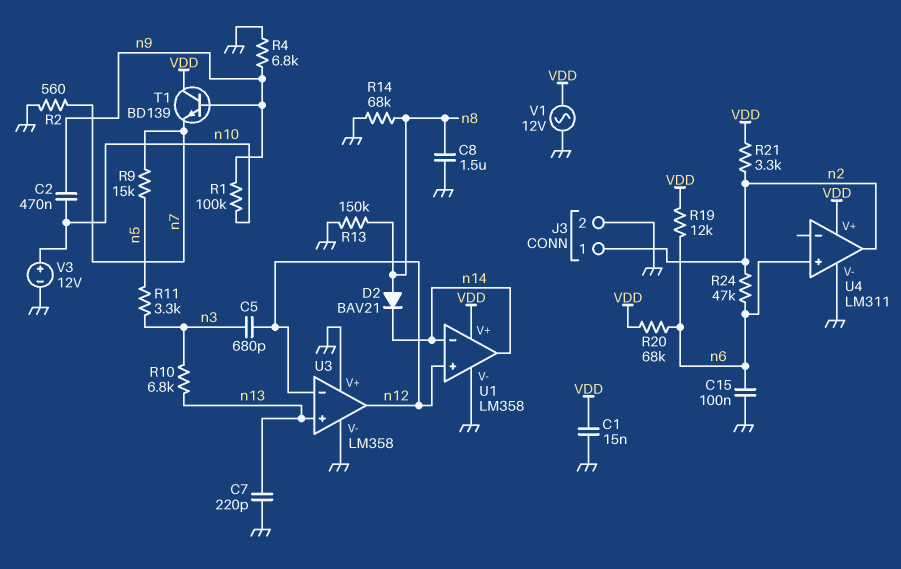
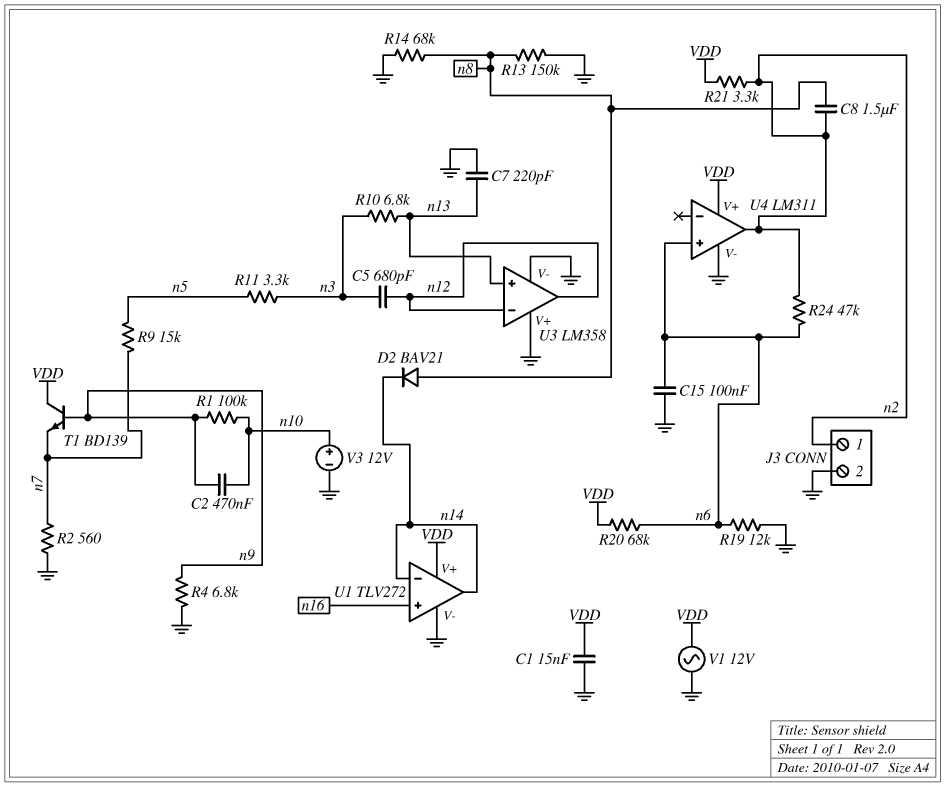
C8: 1.5uF (GND, n8) -> 1.5uF (n2, n8)
R19: 12k (VDD, n6) -> 12k (GND, n6)
U1: LM358 -> TLV272
U1 pin in+: n12 -> n16

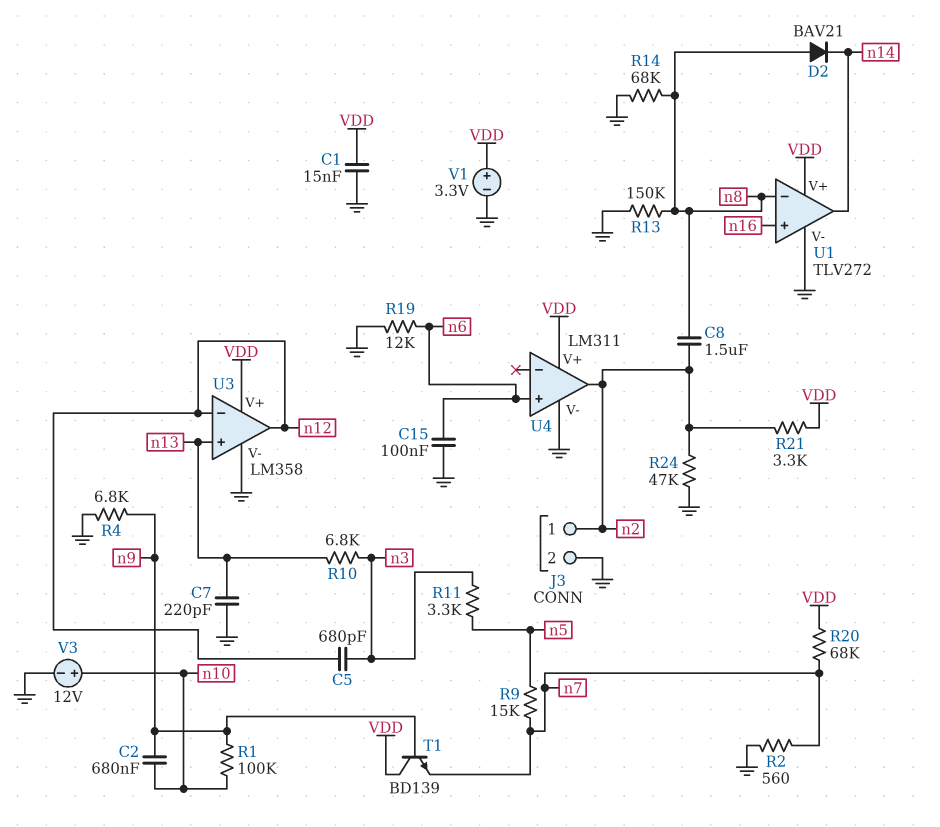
C2: 470nF (n9, n10) -> 680nF (n9, n10)
R20: 68k (VDD, n6) -> 68k (VDD, n7)
R24: 47k (n2, n6) -> 47k (GND, n2)
U1 pin in-: n14 -> n8
U3 pin V+: GND -> VDD
V1: AC 12V (GND, VDD) -> 3.3V (plus VDD, minus GND)

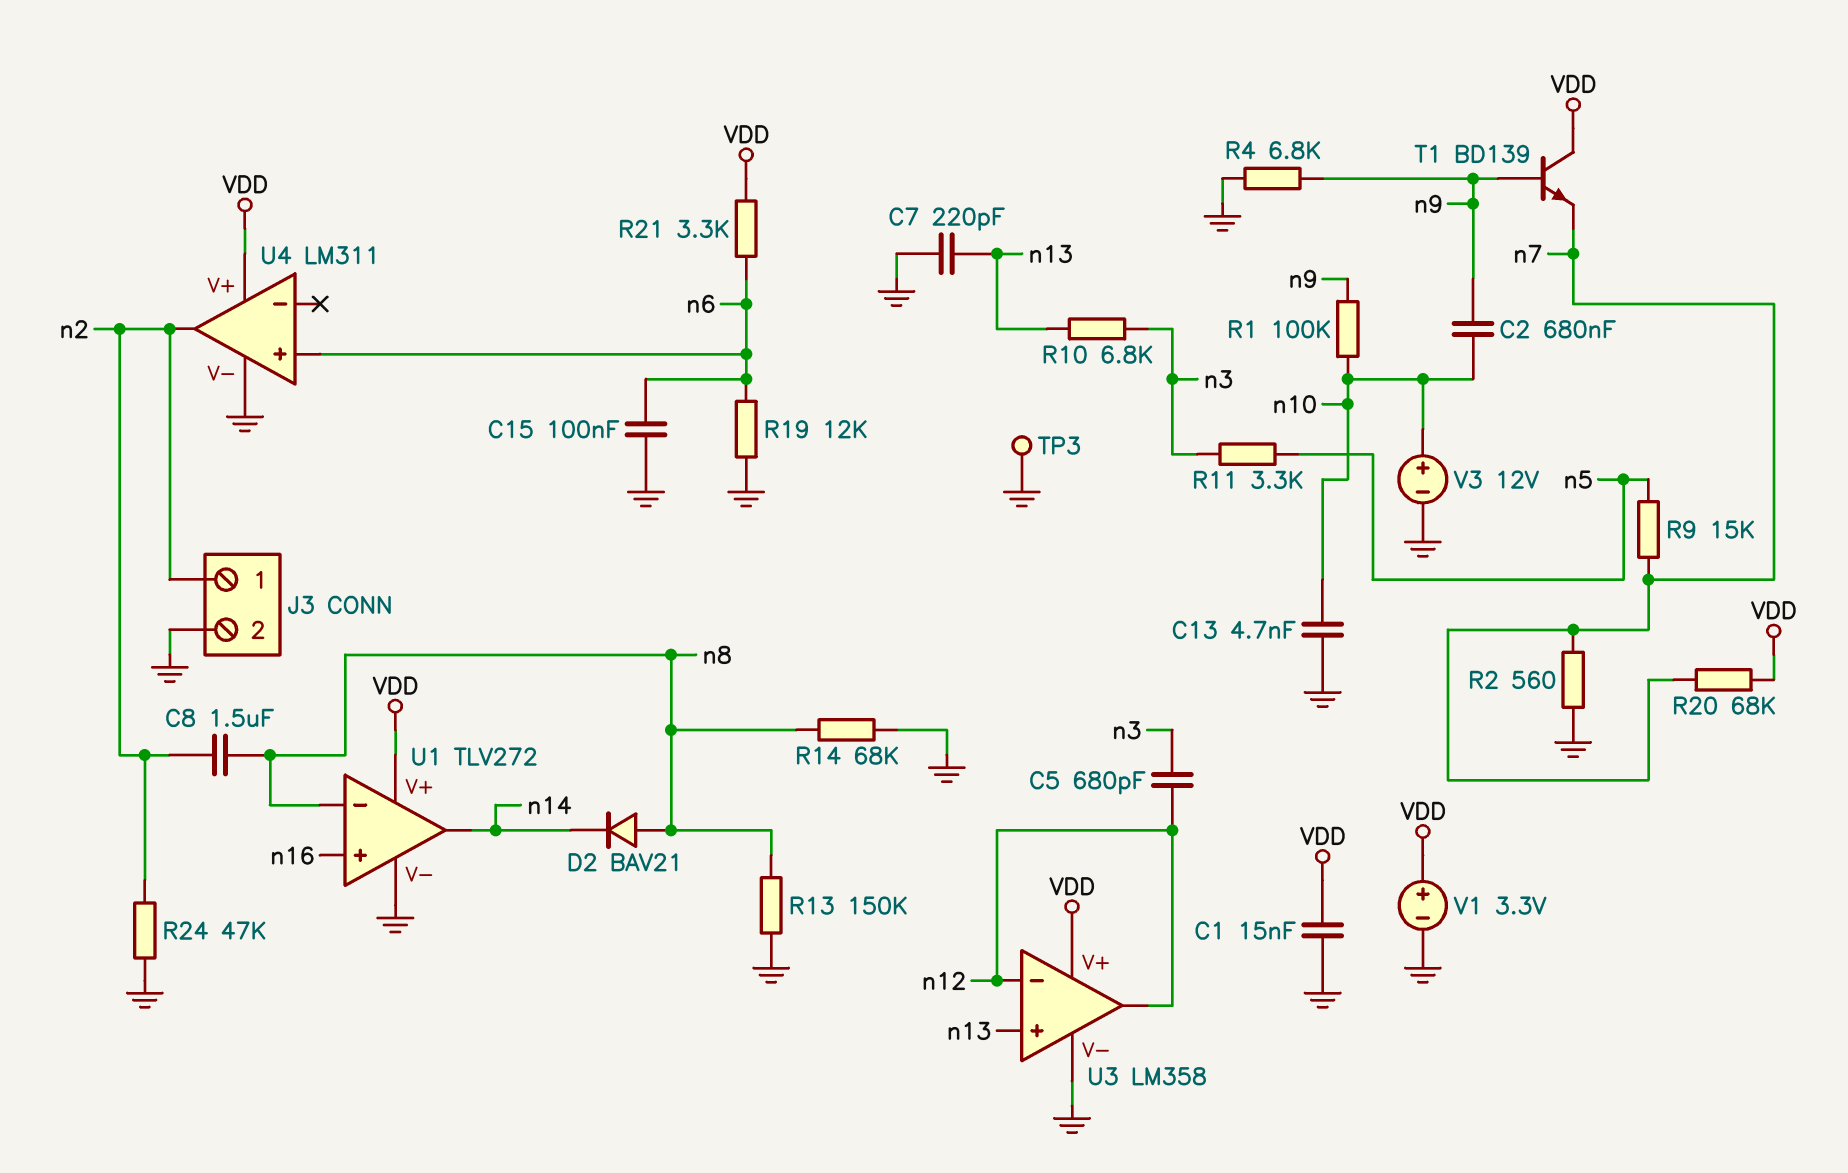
C13: none -> 4.7nF (GND, n10)
R21: 3.3k (VDD, n2) -> 3.3k (VDD, n6)
TP3: none -> test point (GND)

